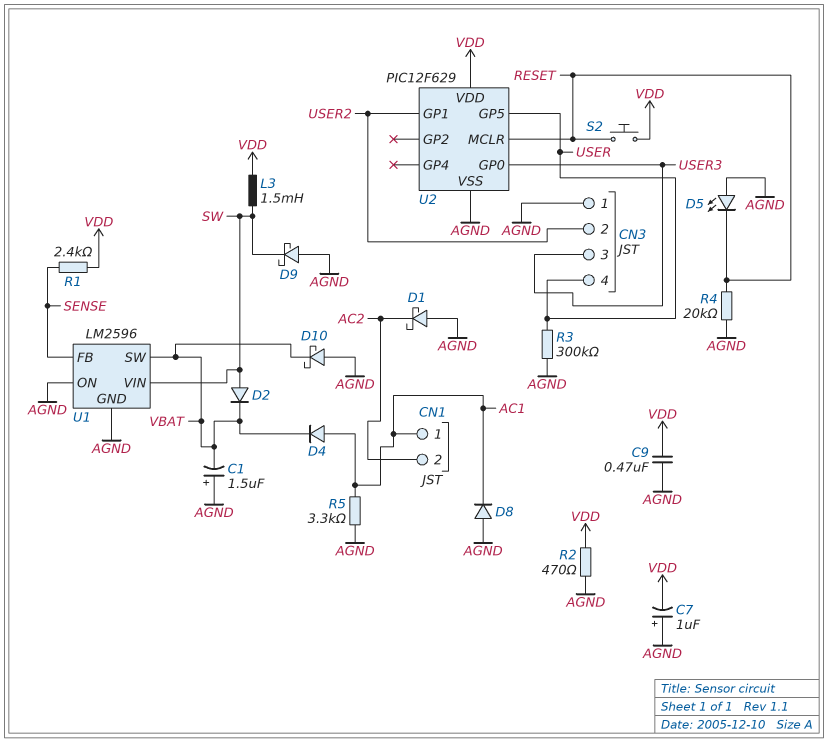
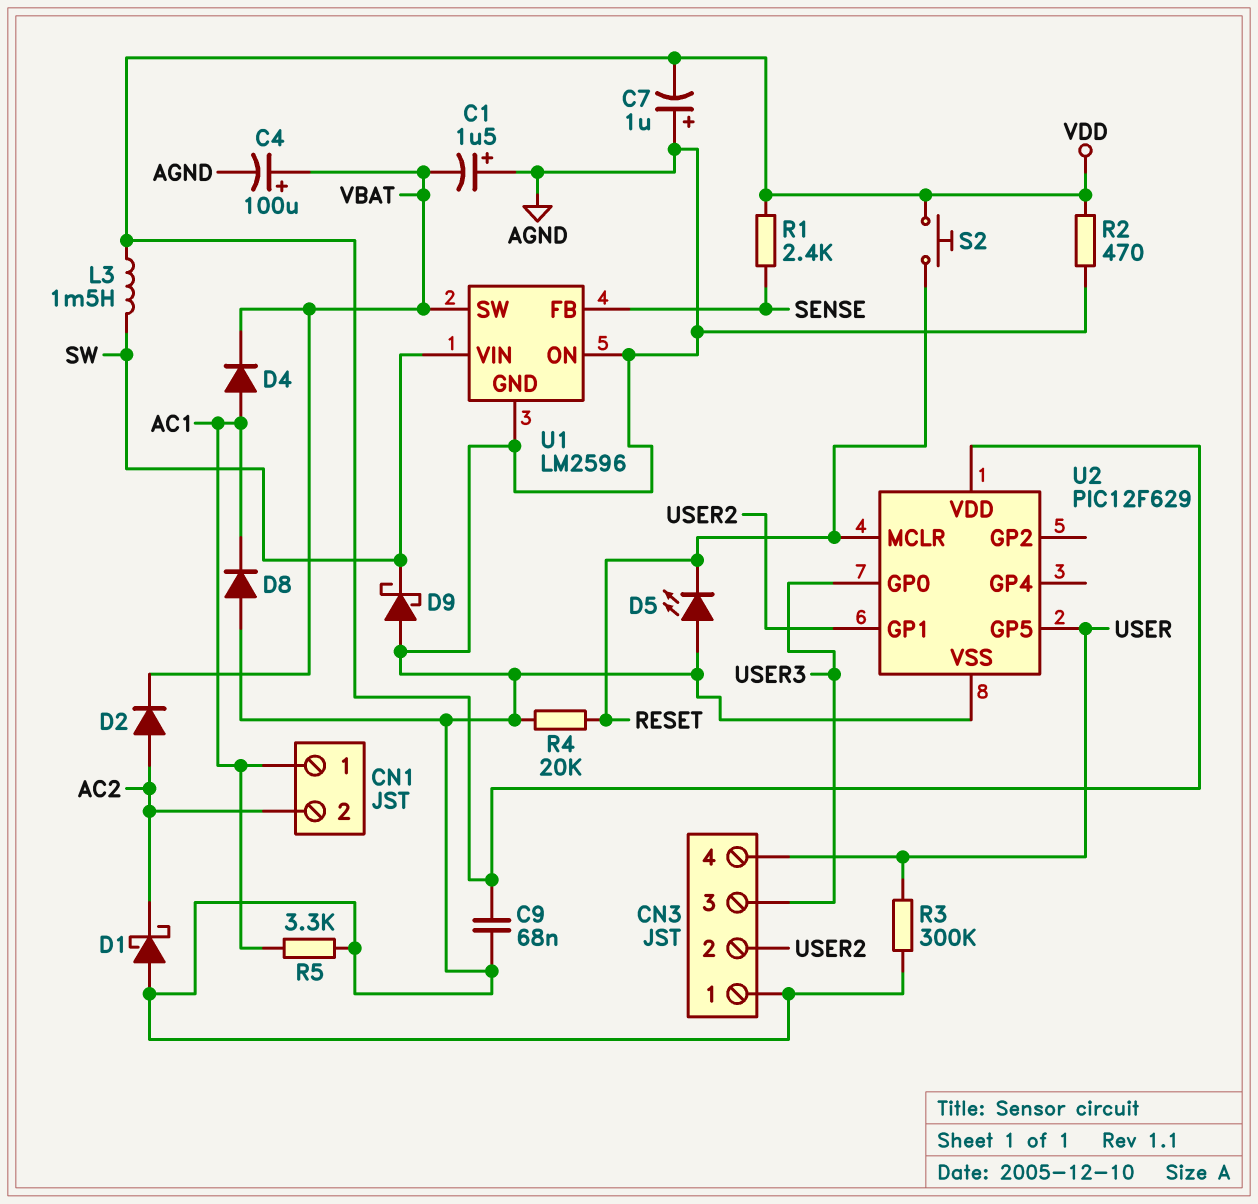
C4: none -> 100uF (plus VBAT, minus AGND)
C9: 470nF (AGND, VDD) -> 68nF (AGND, VDD)
D2: diode (A SW, K VBAT) -> diode (A AC2, K VBAT)
D10: schottky (A AGND, K VBAT) -> none

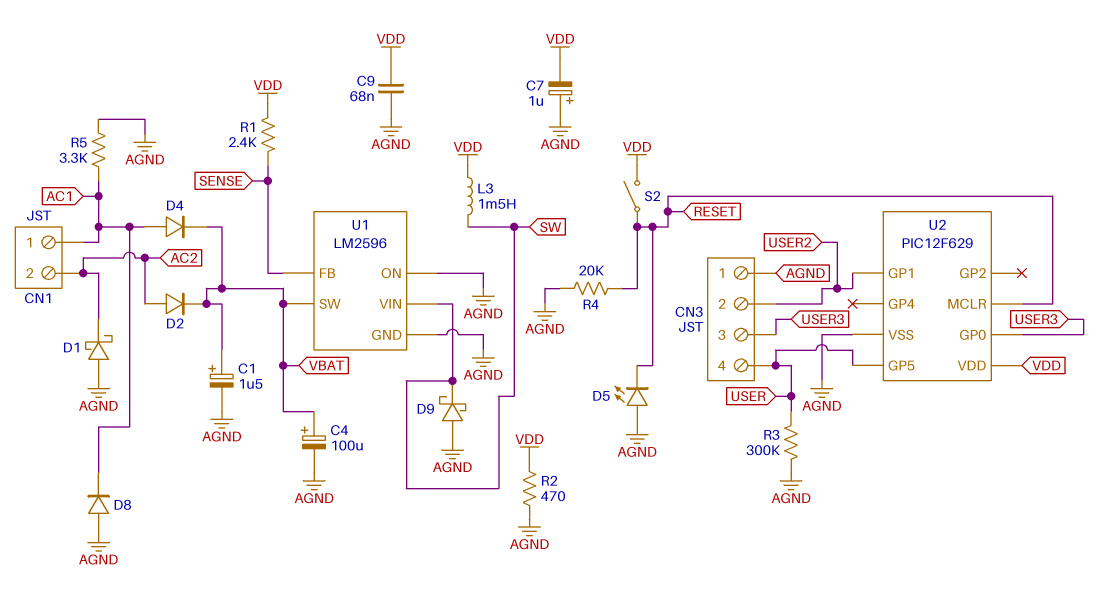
C1: 1.5uF (plus AGND, minus VBAT) -> 1.5uF (plus VBAT, minus AGND)
S2: button (RESET, VDD) -> switch (RESET, VDD)

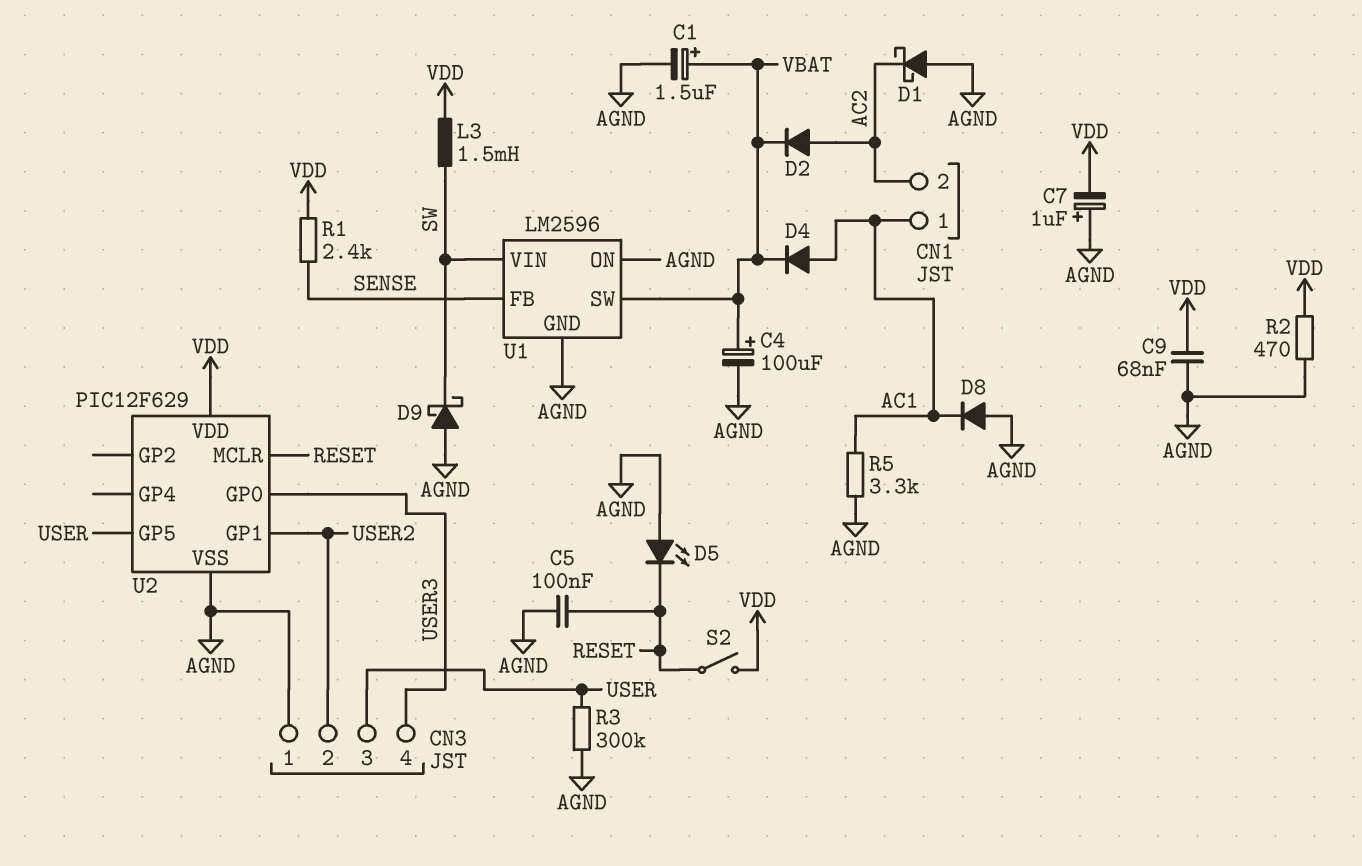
C5: none -> 100nF (AGND, RESET)
CN3 pin 3: USER3 -> USER
CN3 pin 4: USER -> USER3
R4: 20k (AGND, RESET) -> none

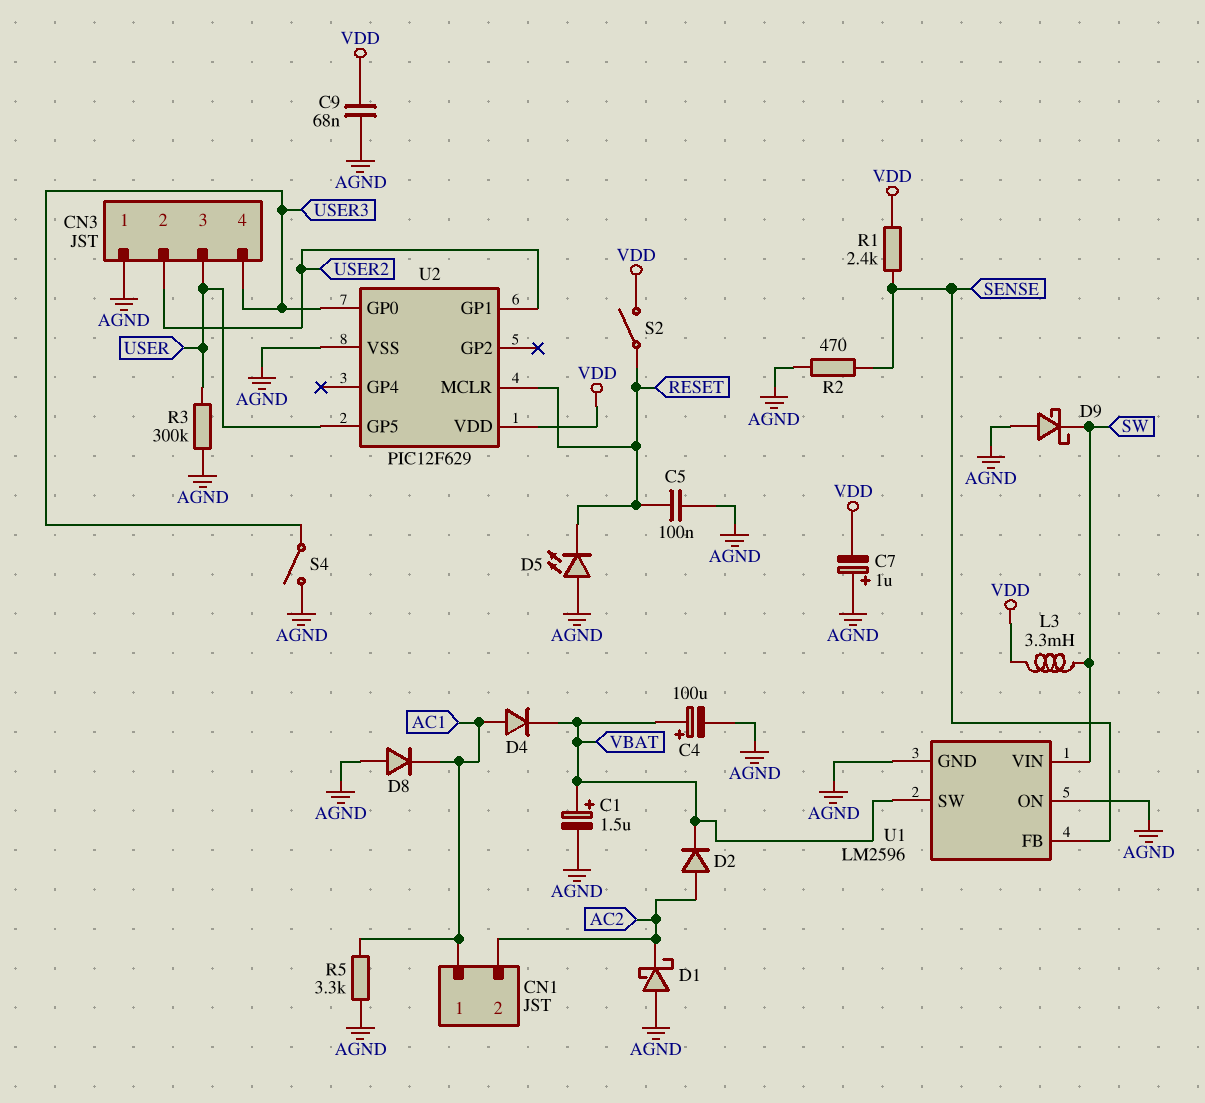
L3: 1.5mH (SW, VDD) -> 3.3mH (SW, VDD)
R2: 470 (AGND, VDD) -> 470 (AGND, SENSE)
S4: none -> switch (AGND, USER3)

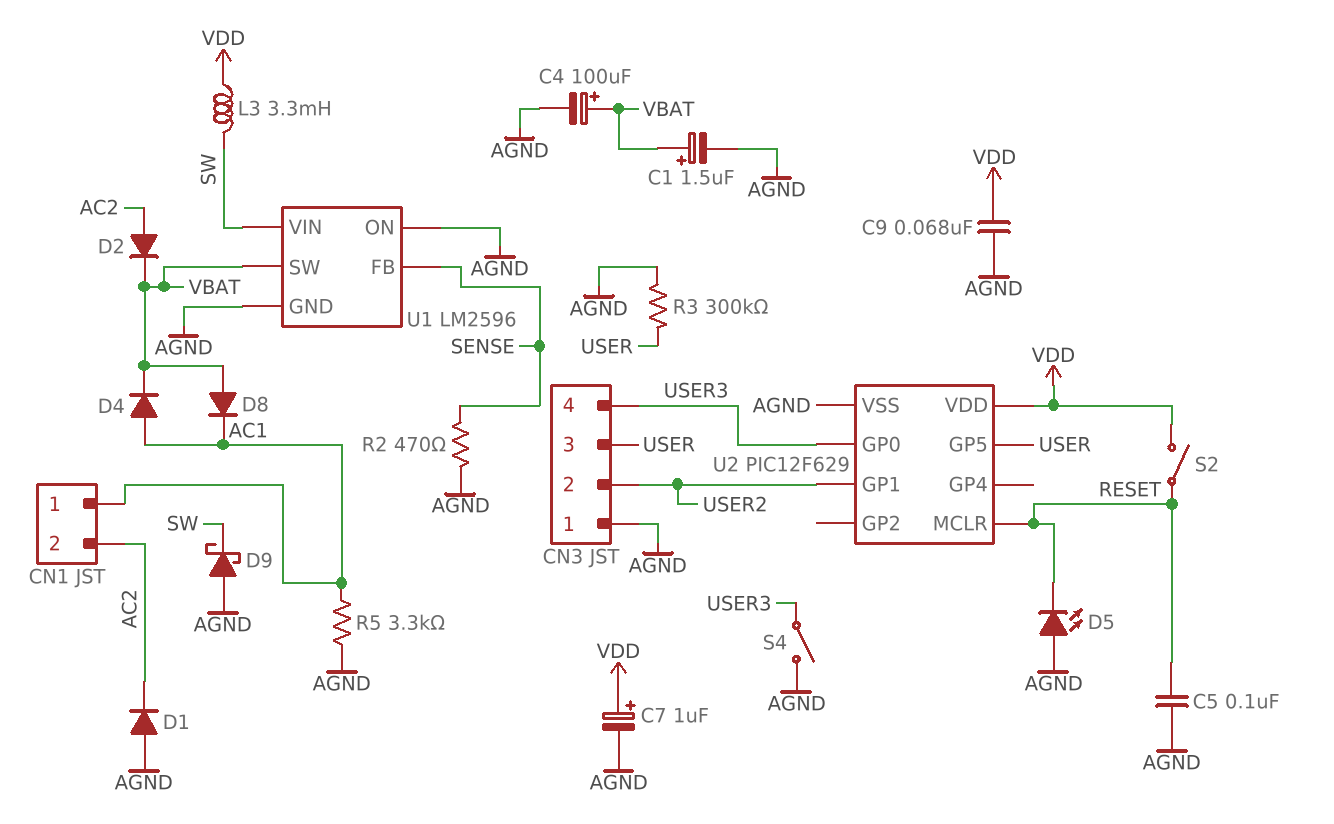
C7: 1uF (plus AGND, minus VDD) -> 1uF (plus VDD, minus AGND)
D1: schottky (A AGND, K AC2) -> diode (A AGND, K AC2)
D8: diode (A AGND, K AC1) -> diode (A VBAT, K AC1)
R1: 2.4k (SENSE, VDD) -> none

